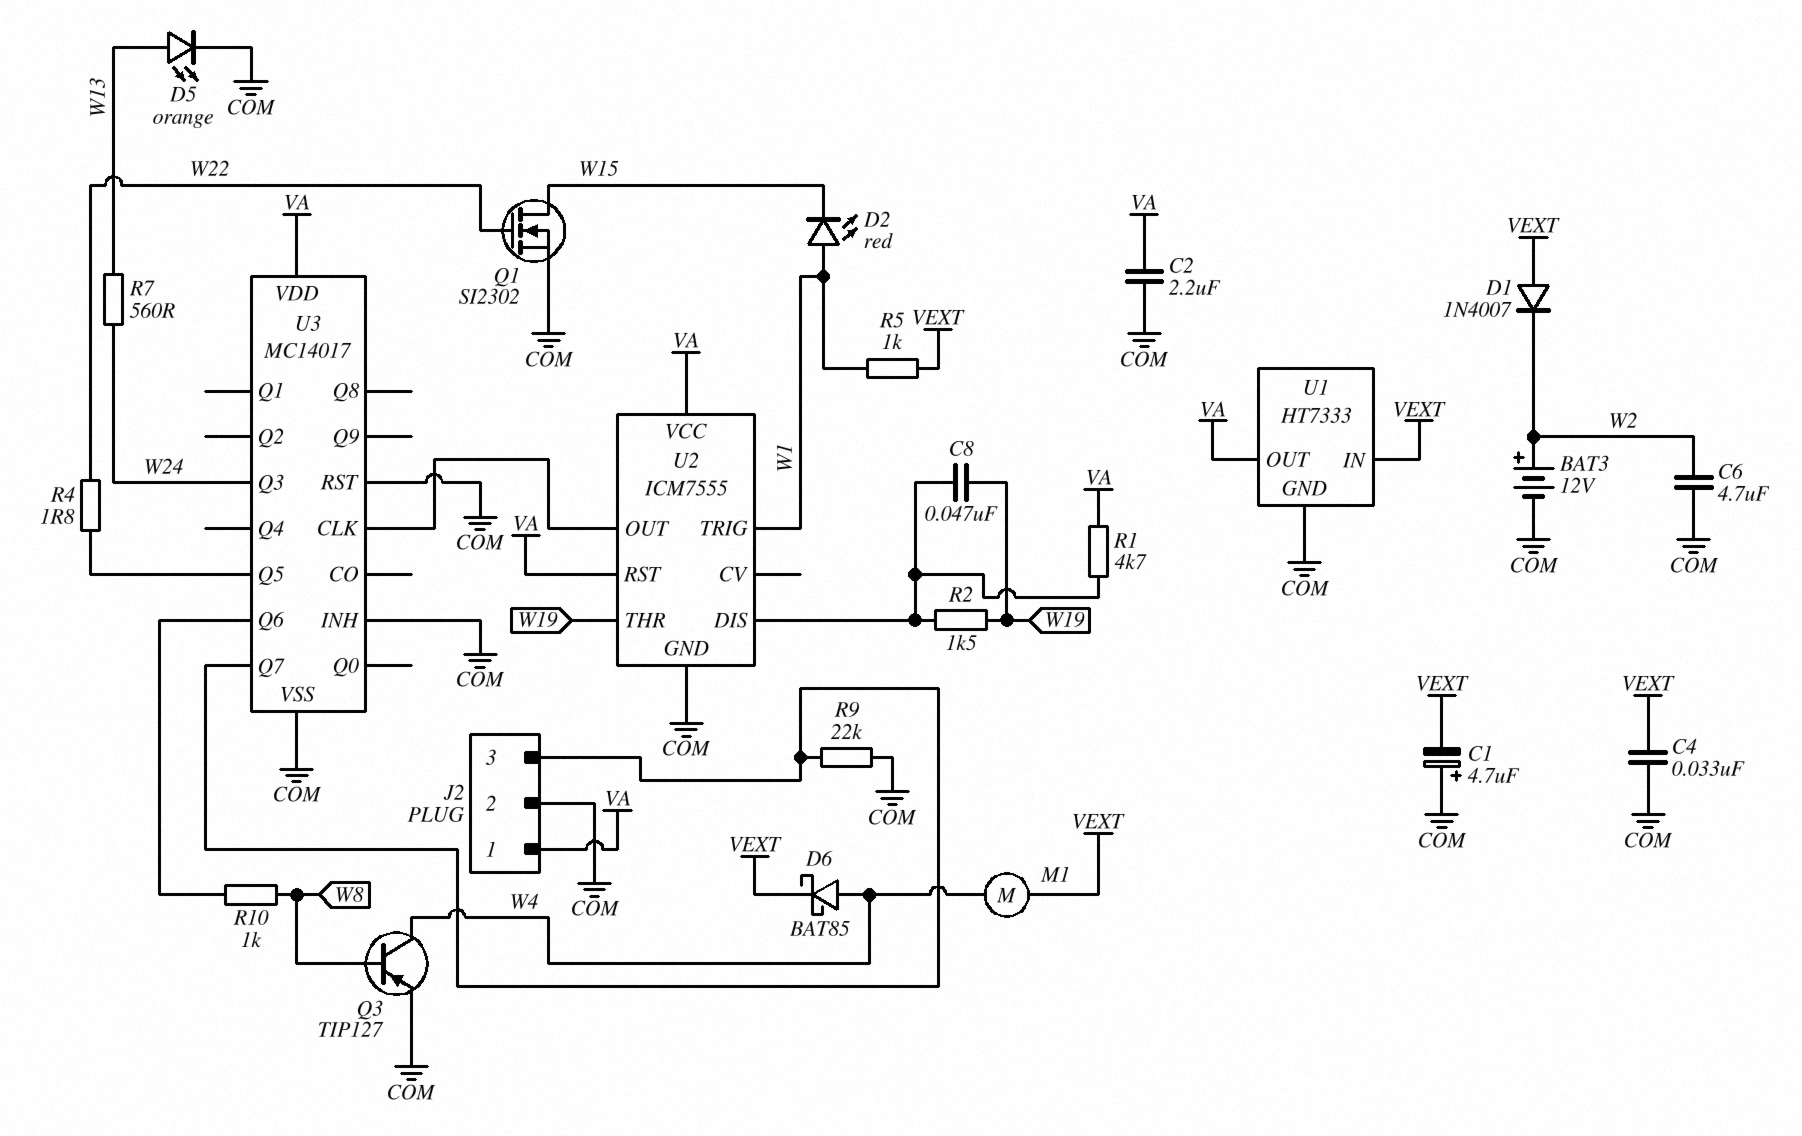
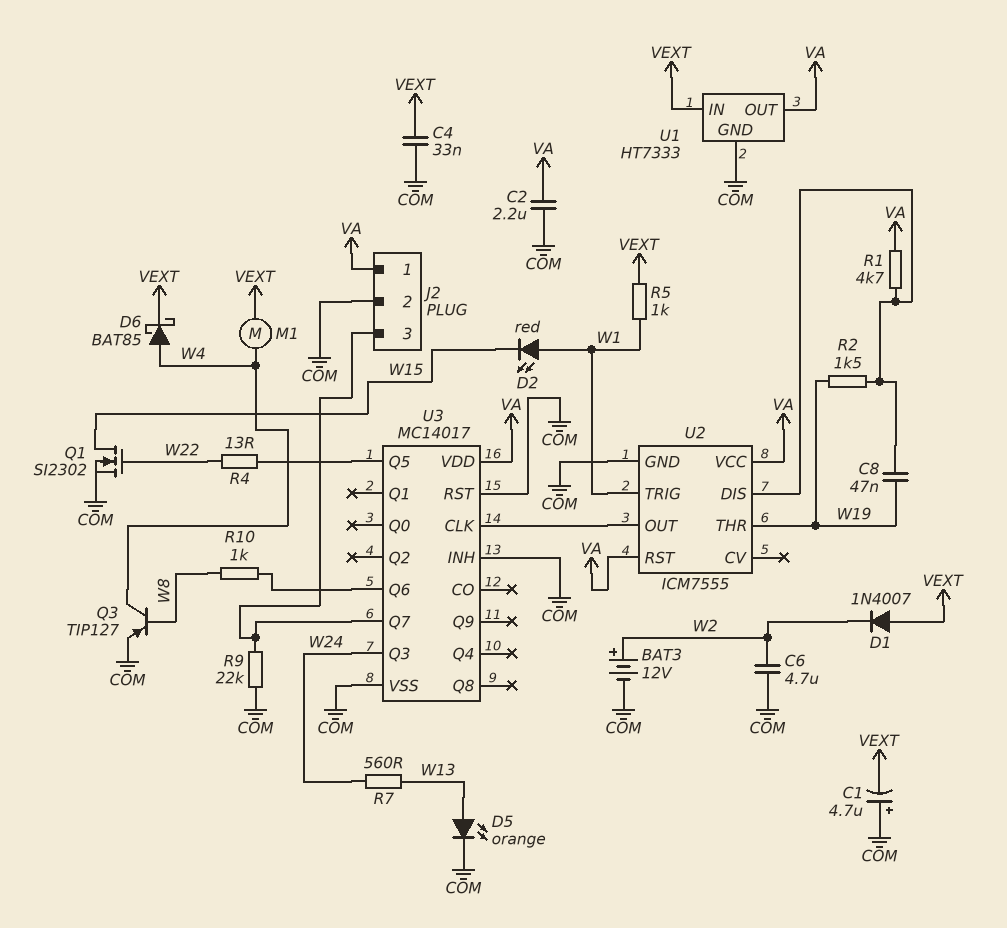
R4: 1.8 (U3/Q5, W22) -> 13 (U3/Q5, W22)

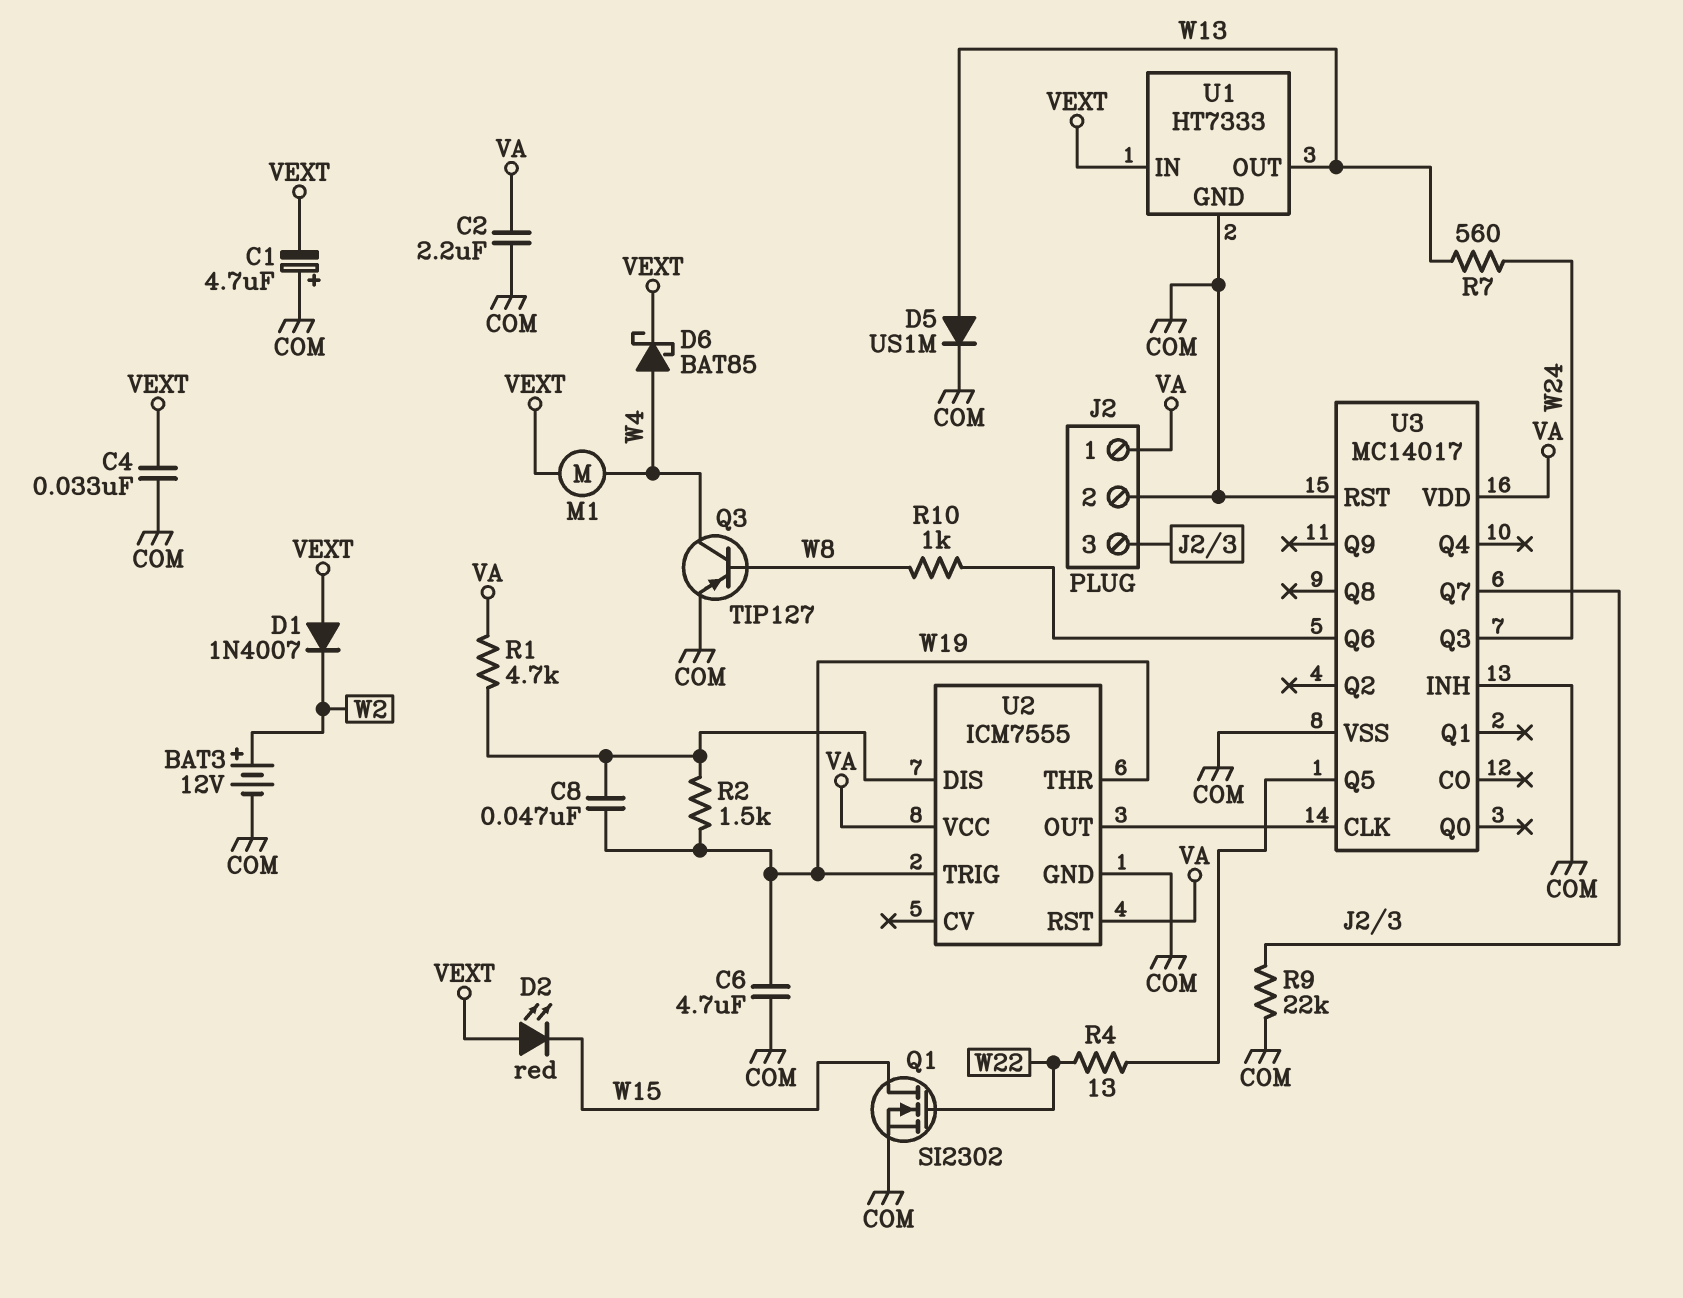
C6: 4.7uF (COM, W2) -> 4.7uF (COM, W19)
D2: LED red (A W1, K W15) -> LED red (A VEXT, K W15)
D5: LED orange (A W13, K COM) -> diode US1M (A W13, K COM)
R5: 1k (VEXT, W1) -> none
U1 pin OUT: VA -> W13
U2 pin TRIG: W1 -> W19

